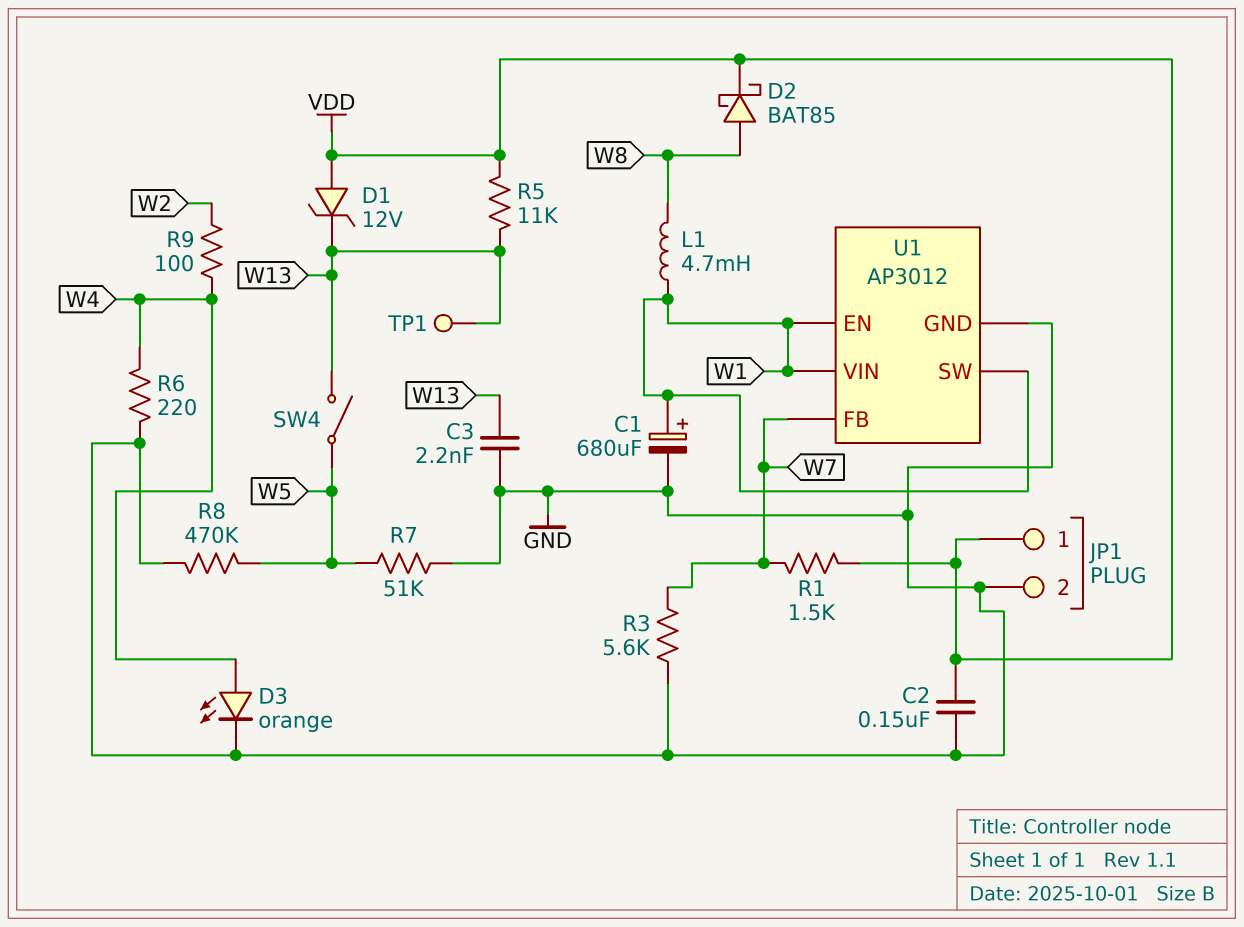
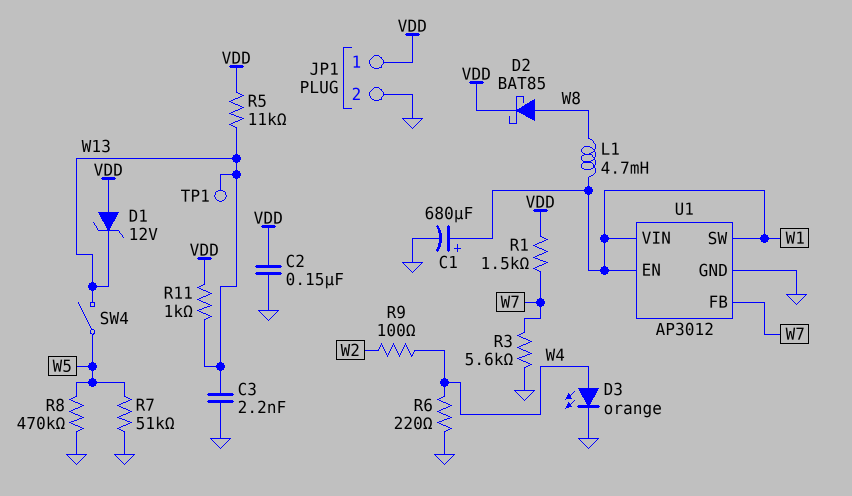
R11: none -> 1k (VDD, W13)

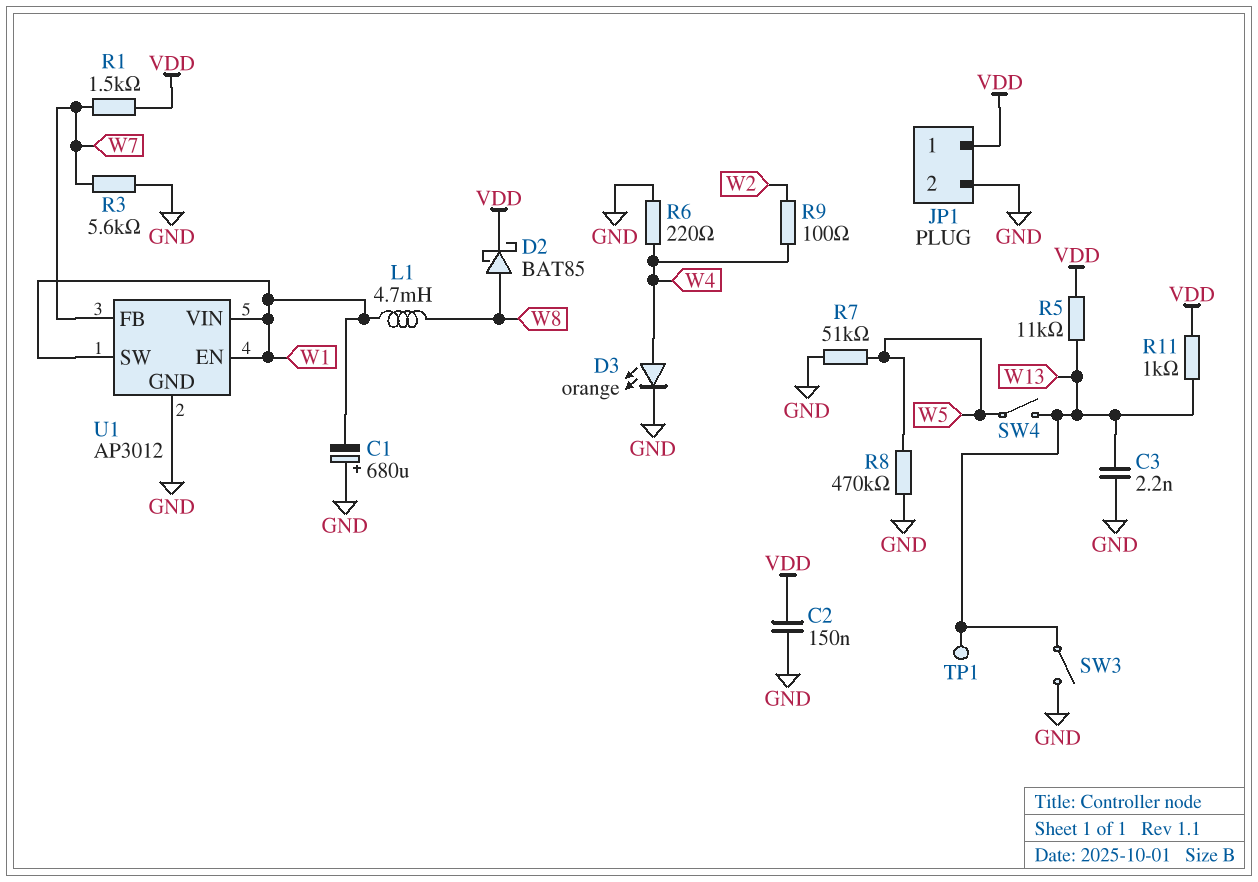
C1: 680uF (plus W1, minus GND) -> 680uF (plus GND, minus W1)
D1: zener 12V (A VDD, K W13) -> none
SW3: none -> switch (GND, W13)

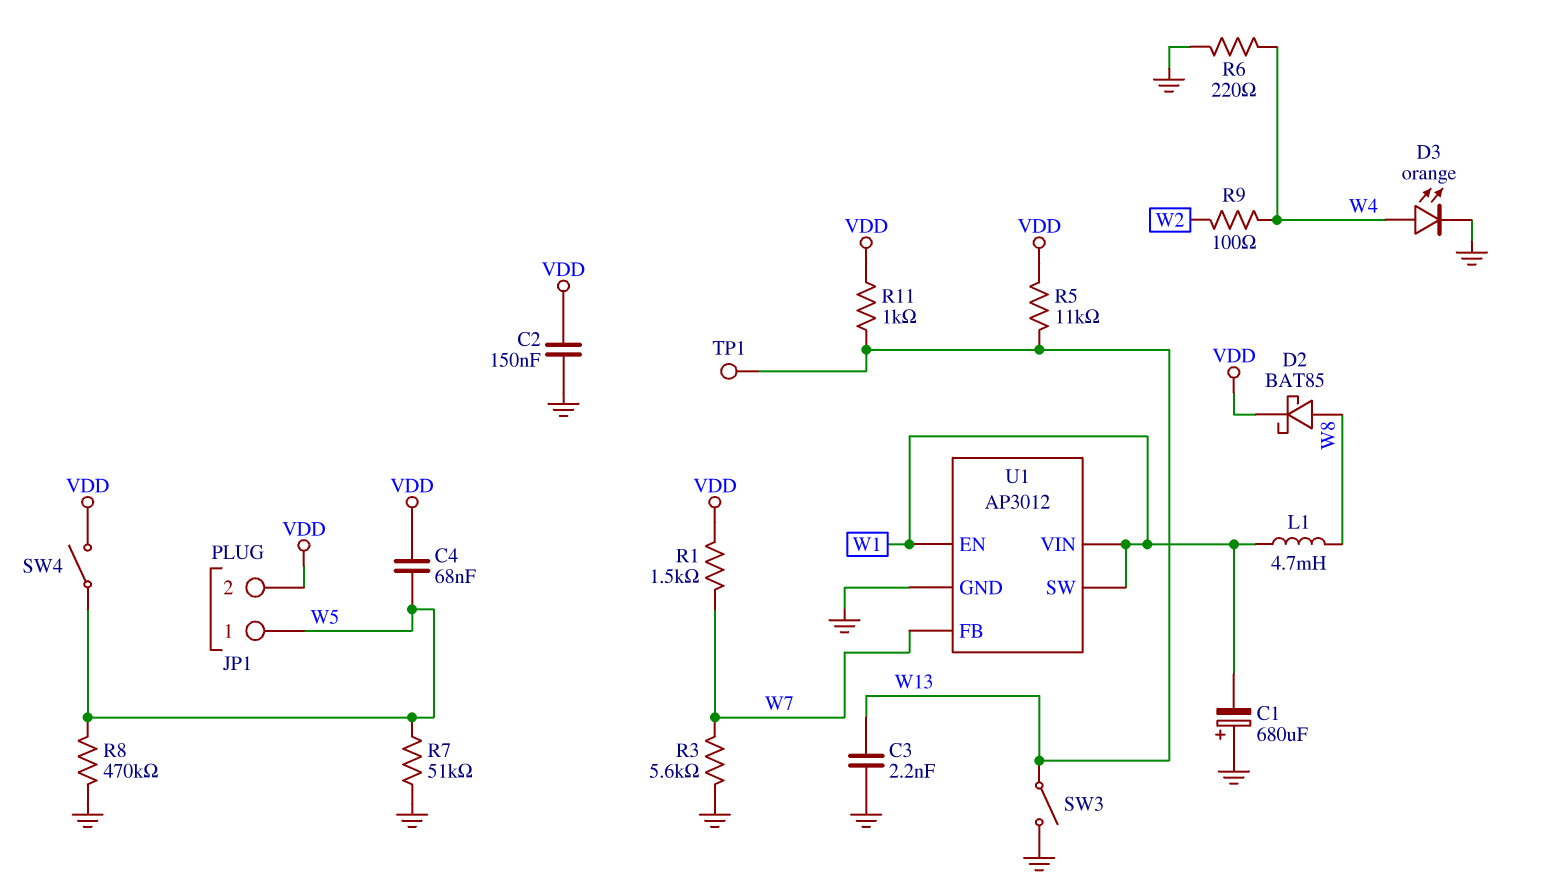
C4: none -> 68nF (VDD, W5)
JP1 pin 1: VDD -> W5
JP1 pin 2: GND -> VDD
SW4: switch (W5, W13) -> switch (VDD, W5)

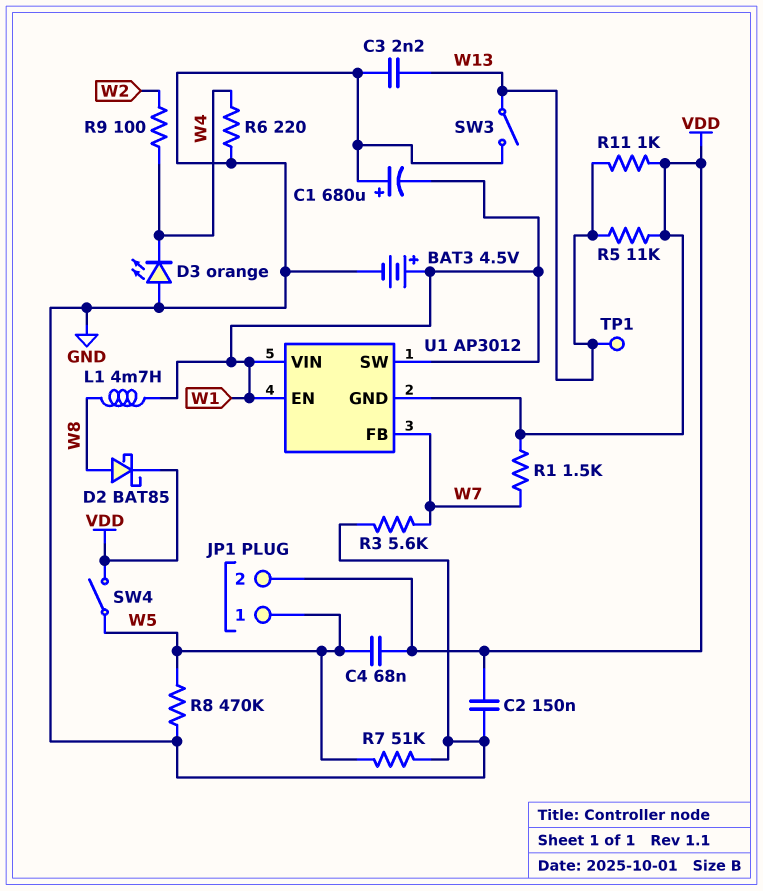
BAT3: none -> 4.5V (plus W1, minus GND)
D3: LED orange (A W4, K GND) -> LED orange (A GND, K W4)
U1 pin GND: GND -> VDD

